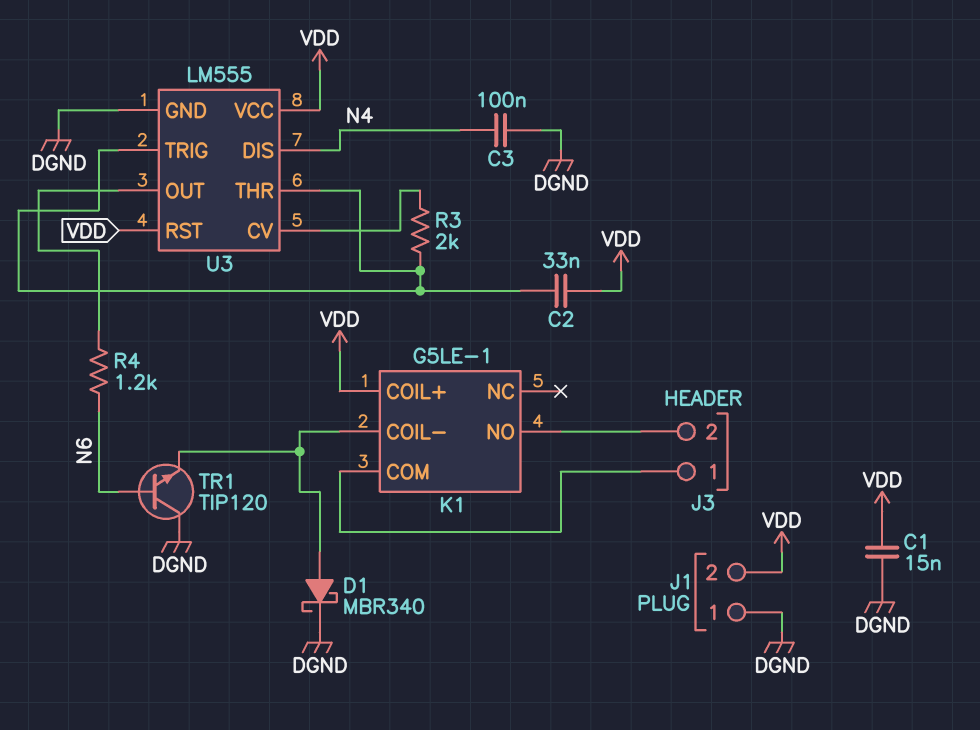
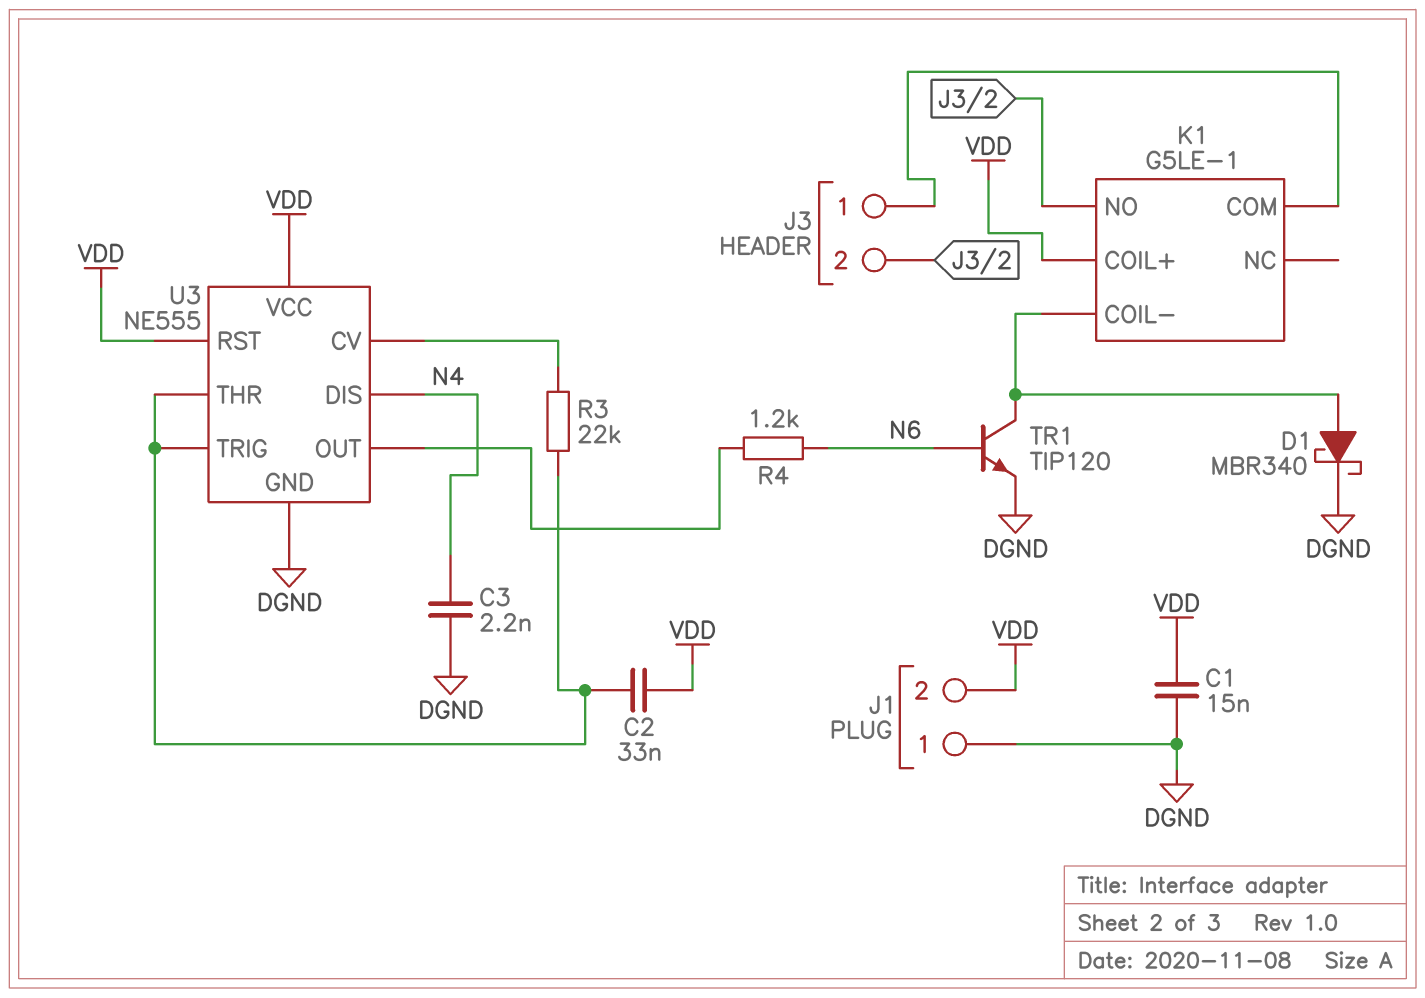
C3: 100nF (DGND, N4) -> 2.2nF (DGND, N4)
R3: 2k (U3/CV, U3/THR) -> 22k (U3/CV, U3/THR)
TR1: NPN TIP120 (B N6, C DGND, E K1/COIL-) -> NPN TIP120 (B N6, C K1/COIL-, E DGND)
U3: LM555 -> NE555

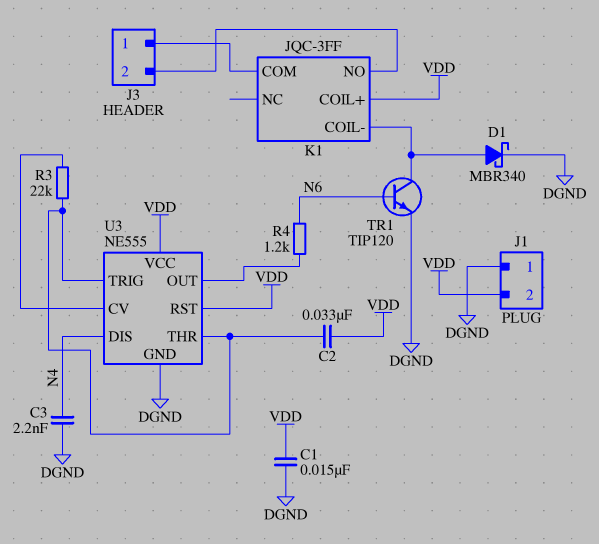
K1: G5LE-1 -> JQC-3FF

